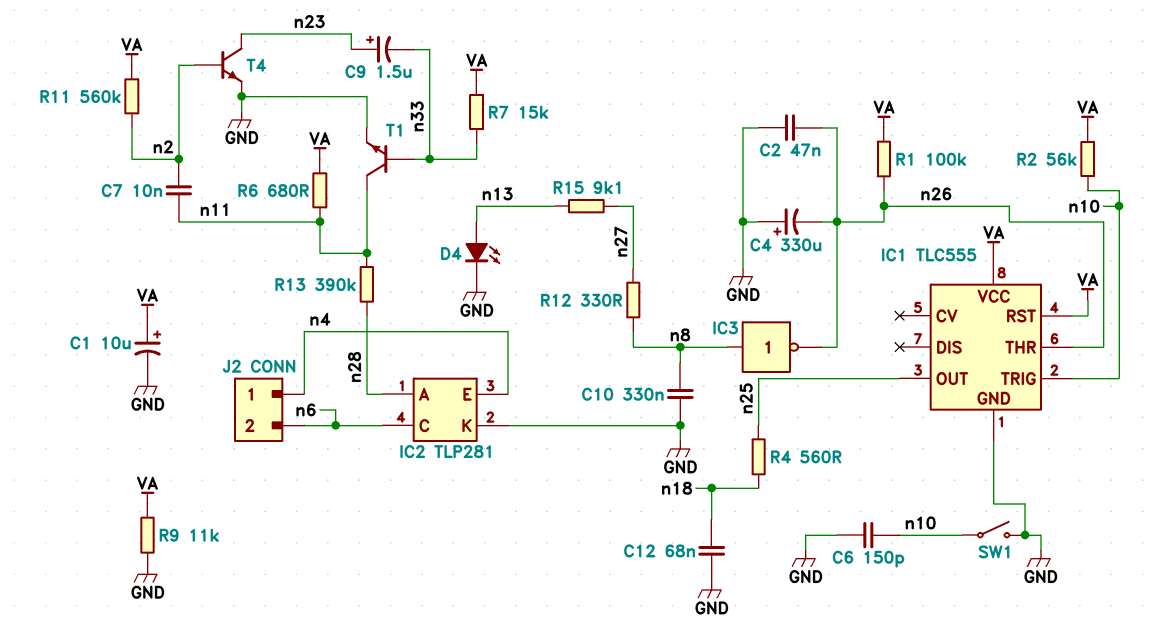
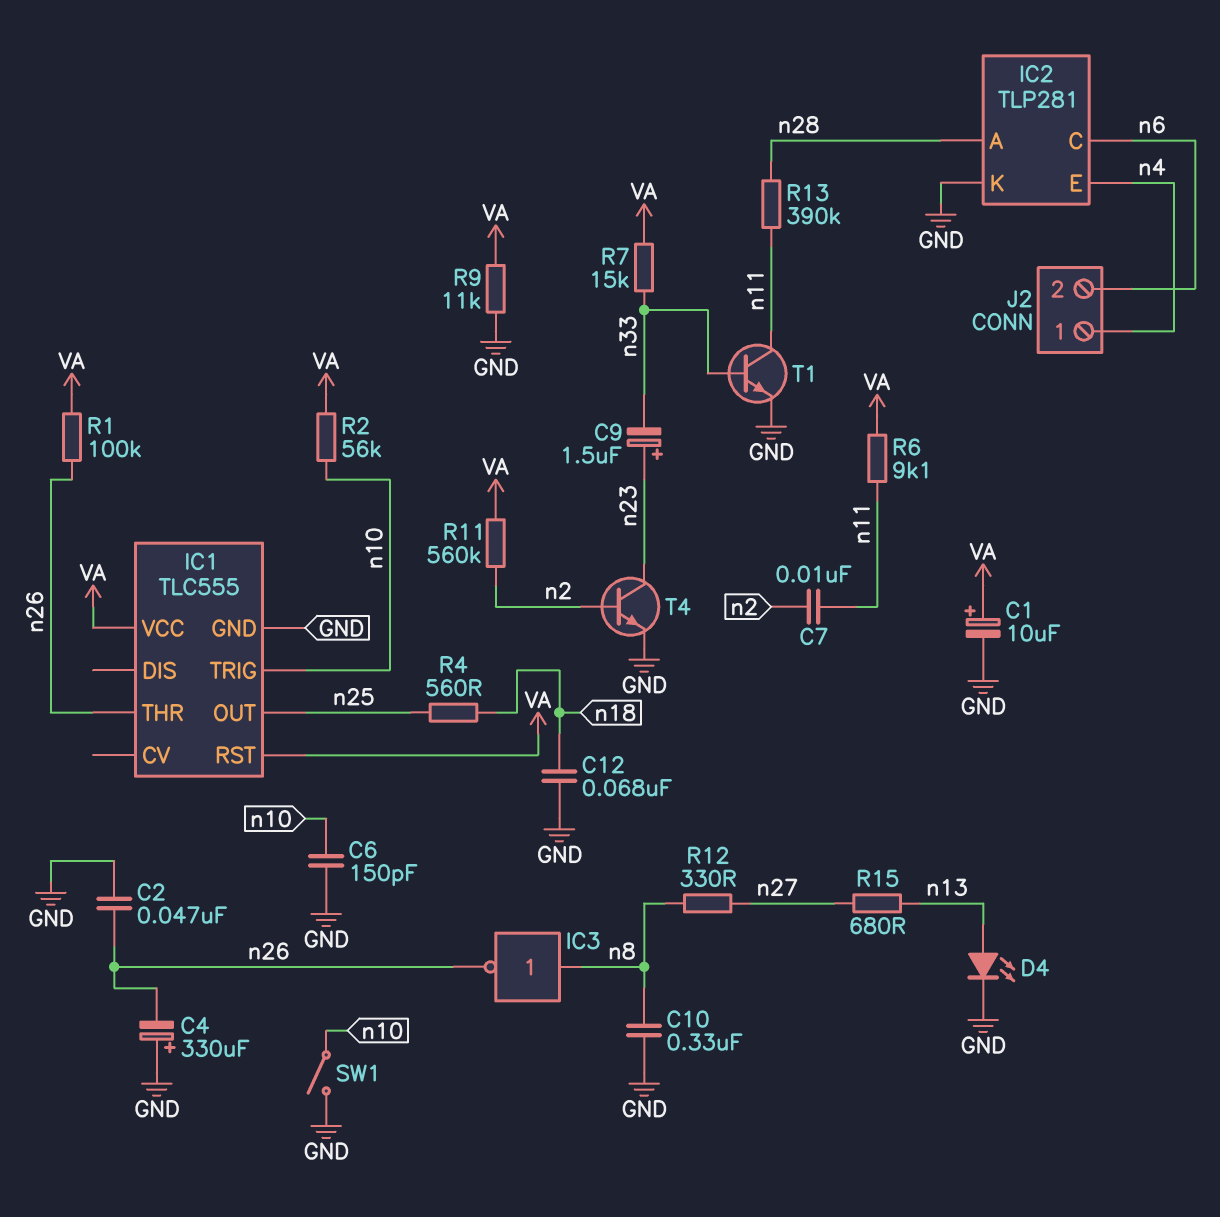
R6: 680 (VA, n11) -> 9.1k (VA, n11)
R15: 9.1k (n13, n27) -> 680 (n13, n27)

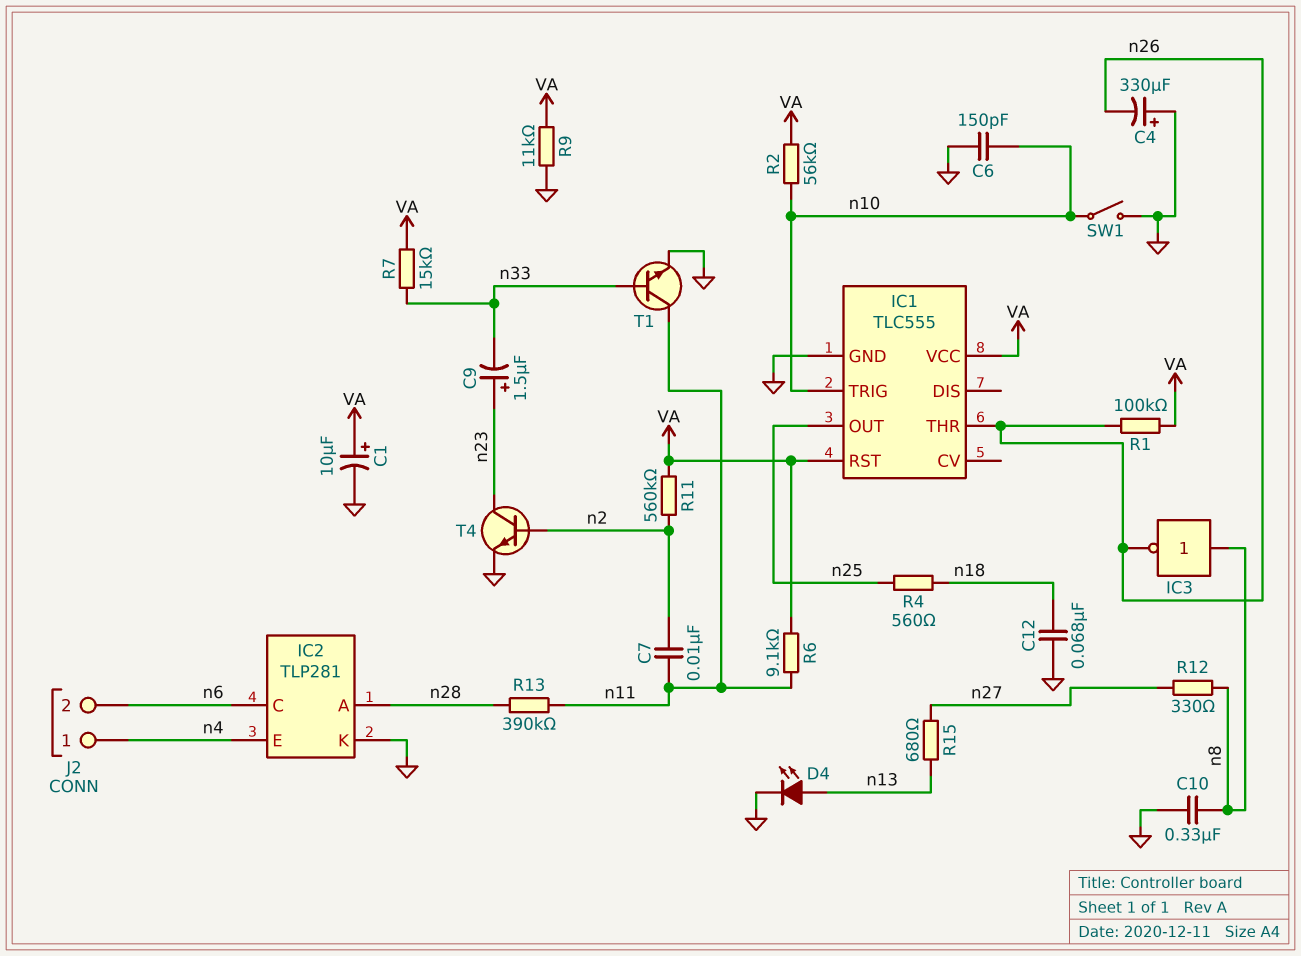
C2: 47nF (GND, n26) -> none

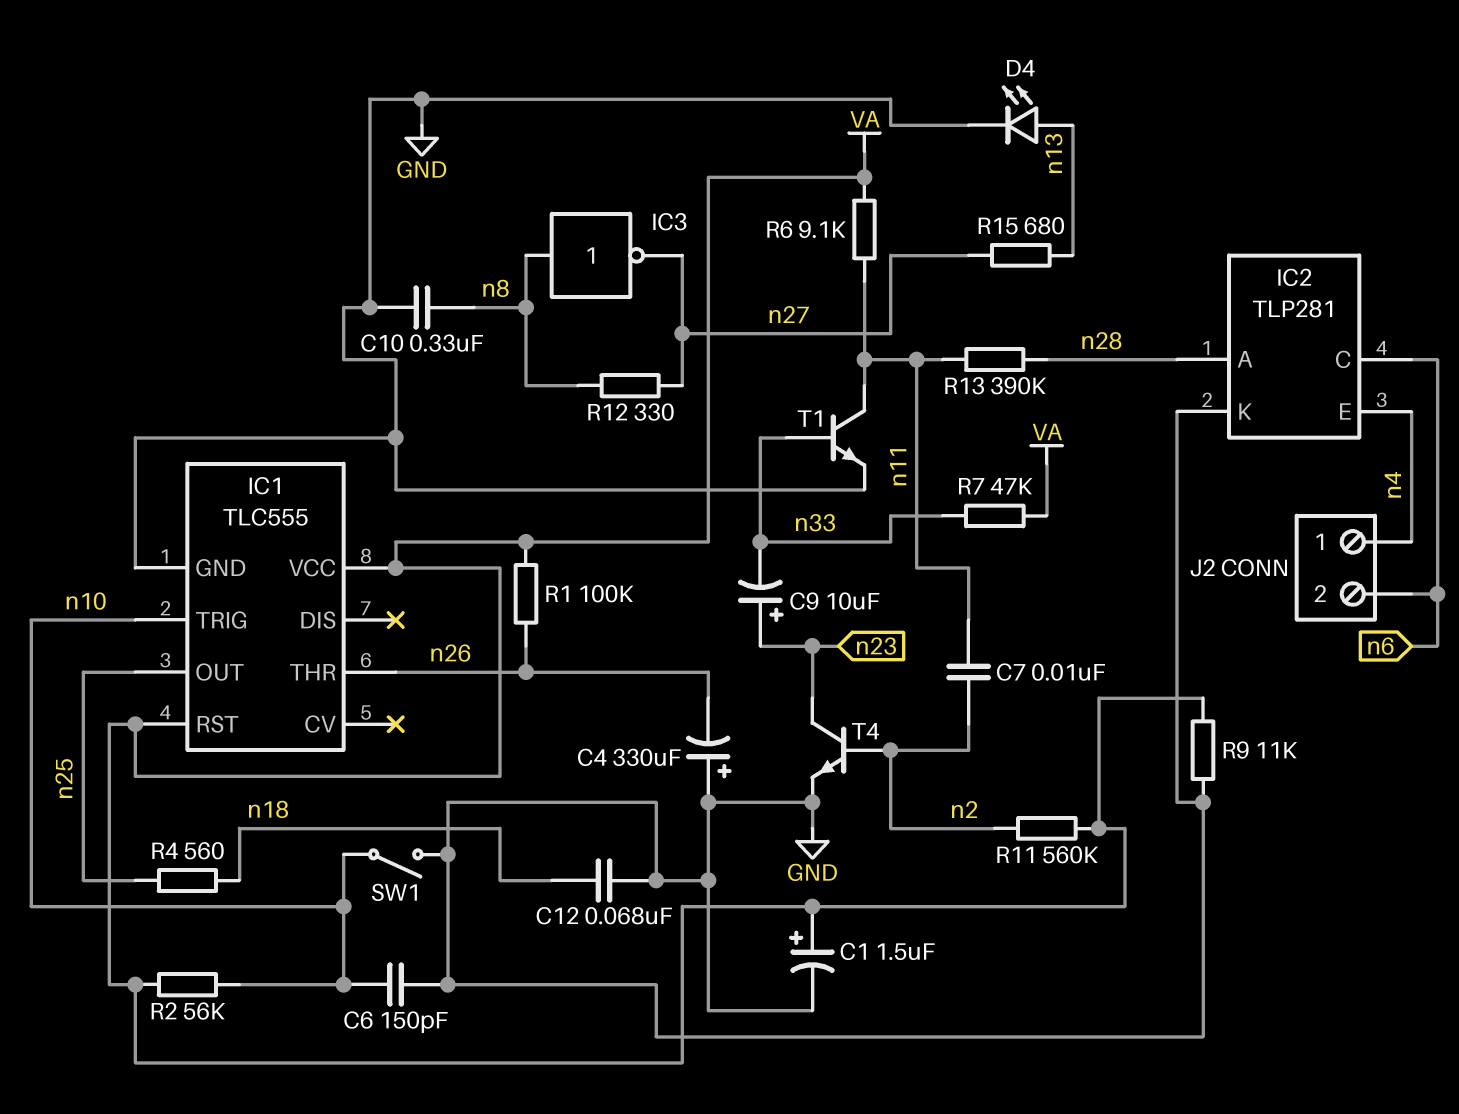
C1: 10uF (plus VA, minus GND) -> 1.5uF (plus VA, minus GND)
C9: 1.5uF (plus n23, minus n33) -> 10uF (plus n23, minus n33)
IC3: NOT (in n8, out n26) -> NOT (in n8, out n27)
R7: 15k (VA, n33) -> 47k (VA, n33)

